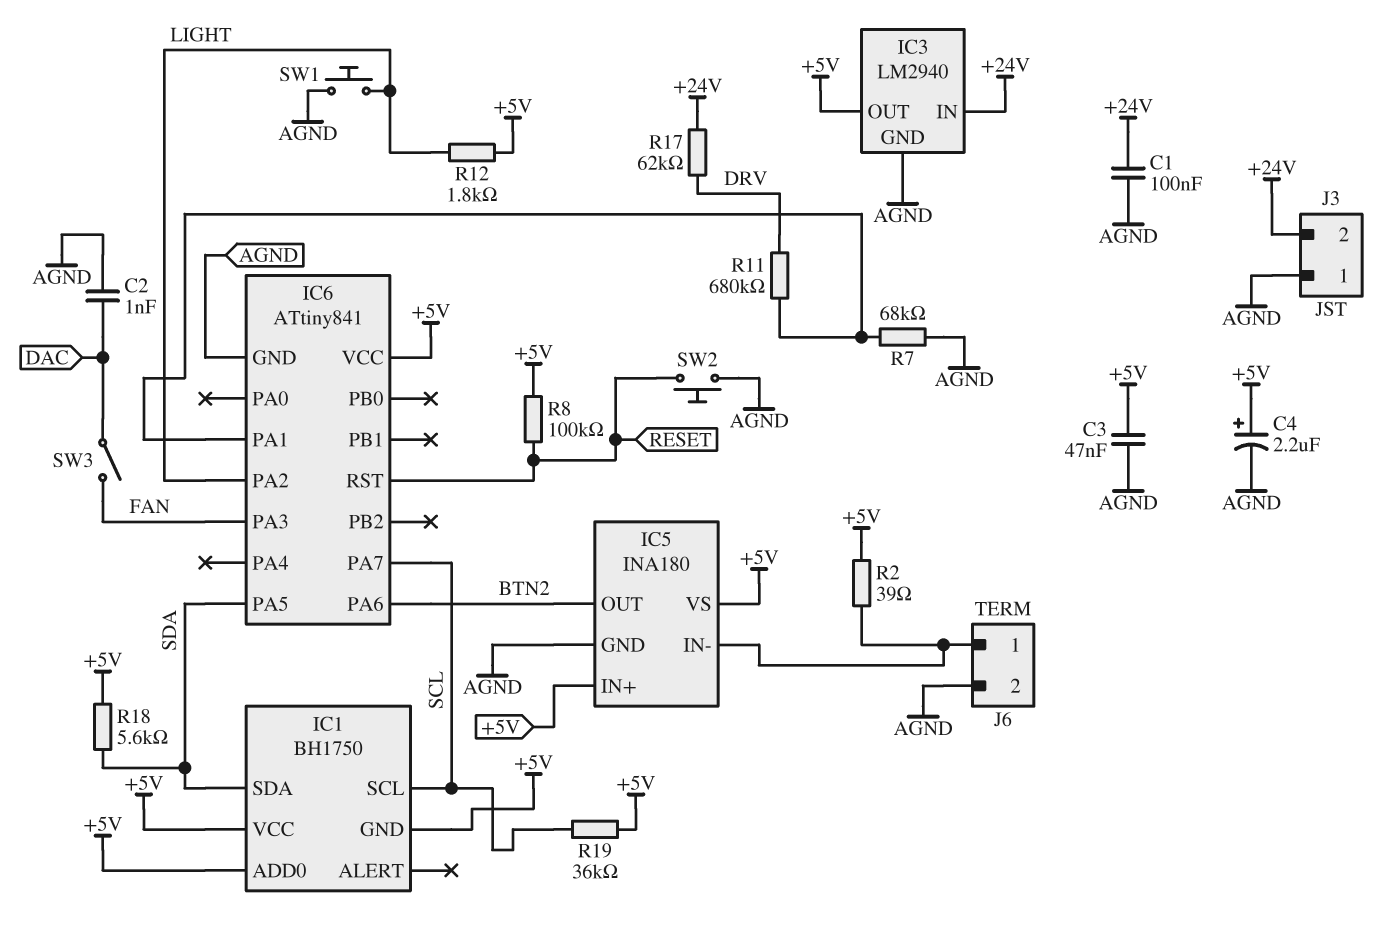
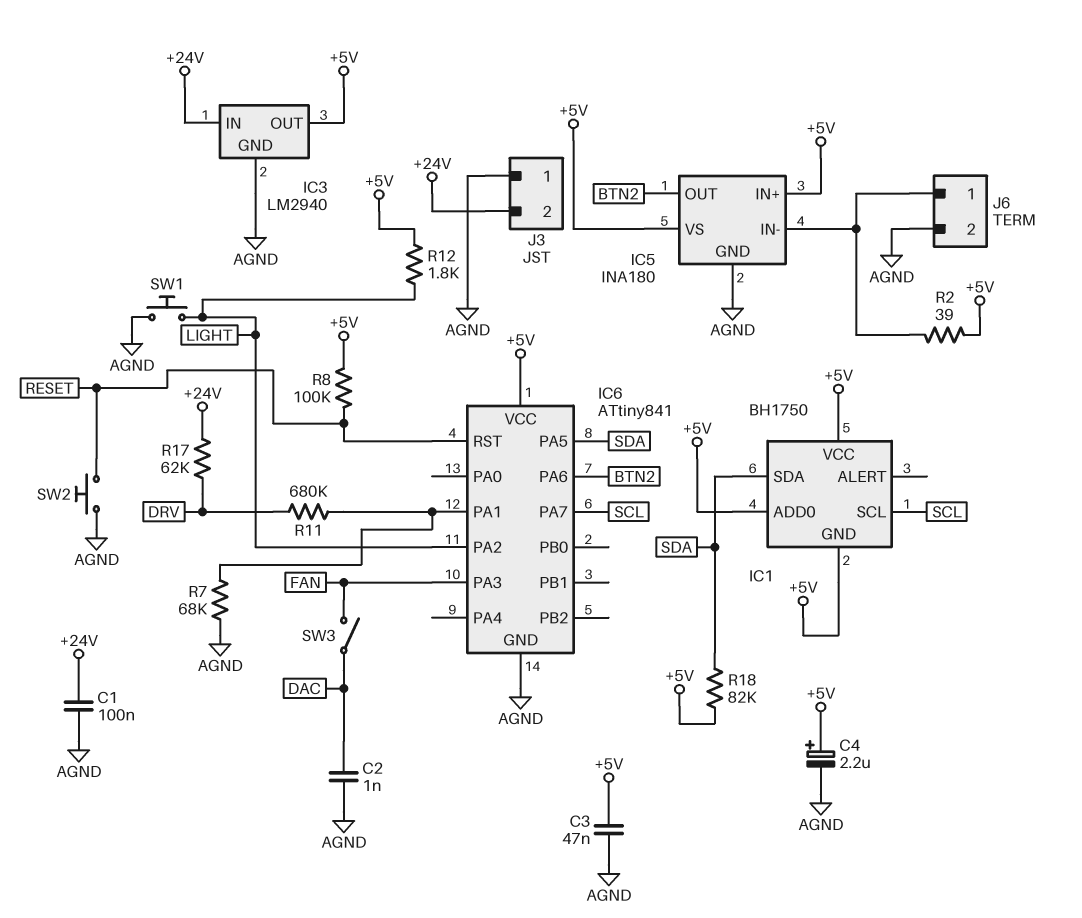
R18: 5.6k (+5V, SDA) -> 82k (+5V, SDA)
R19: 36k (+5V, SCL) -> none

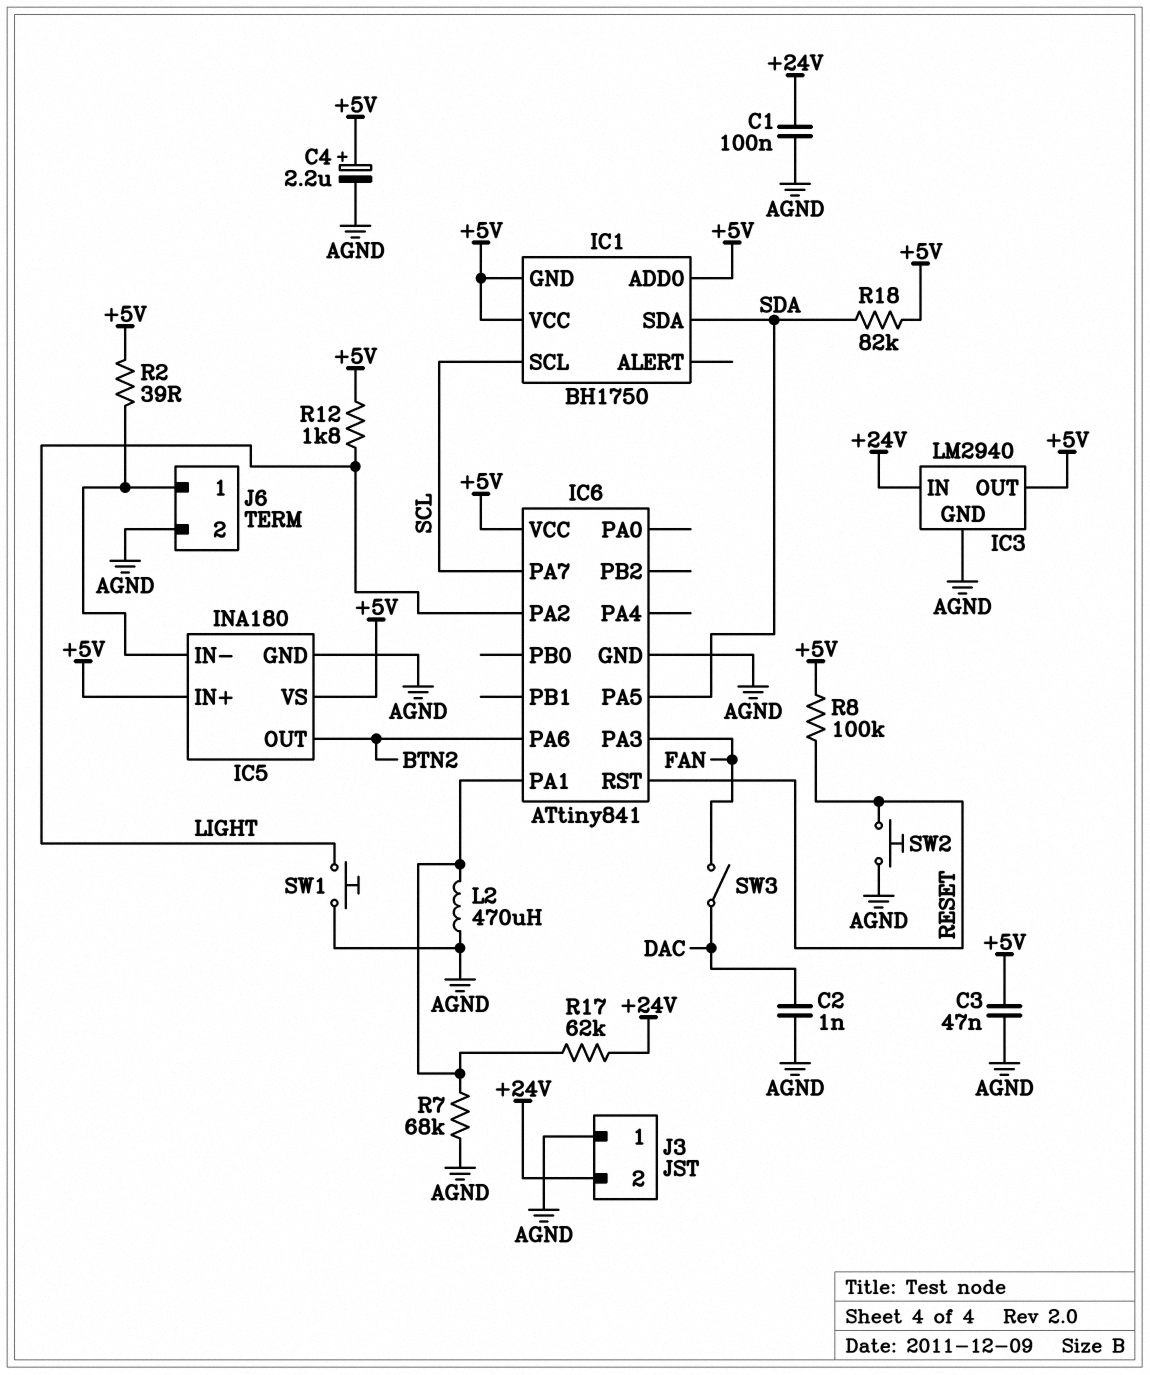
L2: none -> 470uH (AGND, IC6/PA1)
R11: 680k (DRV, IC6/PA1) -> none
R17: 62k (+24V, DRV) -> 62k (+24V, IC6/PA1)

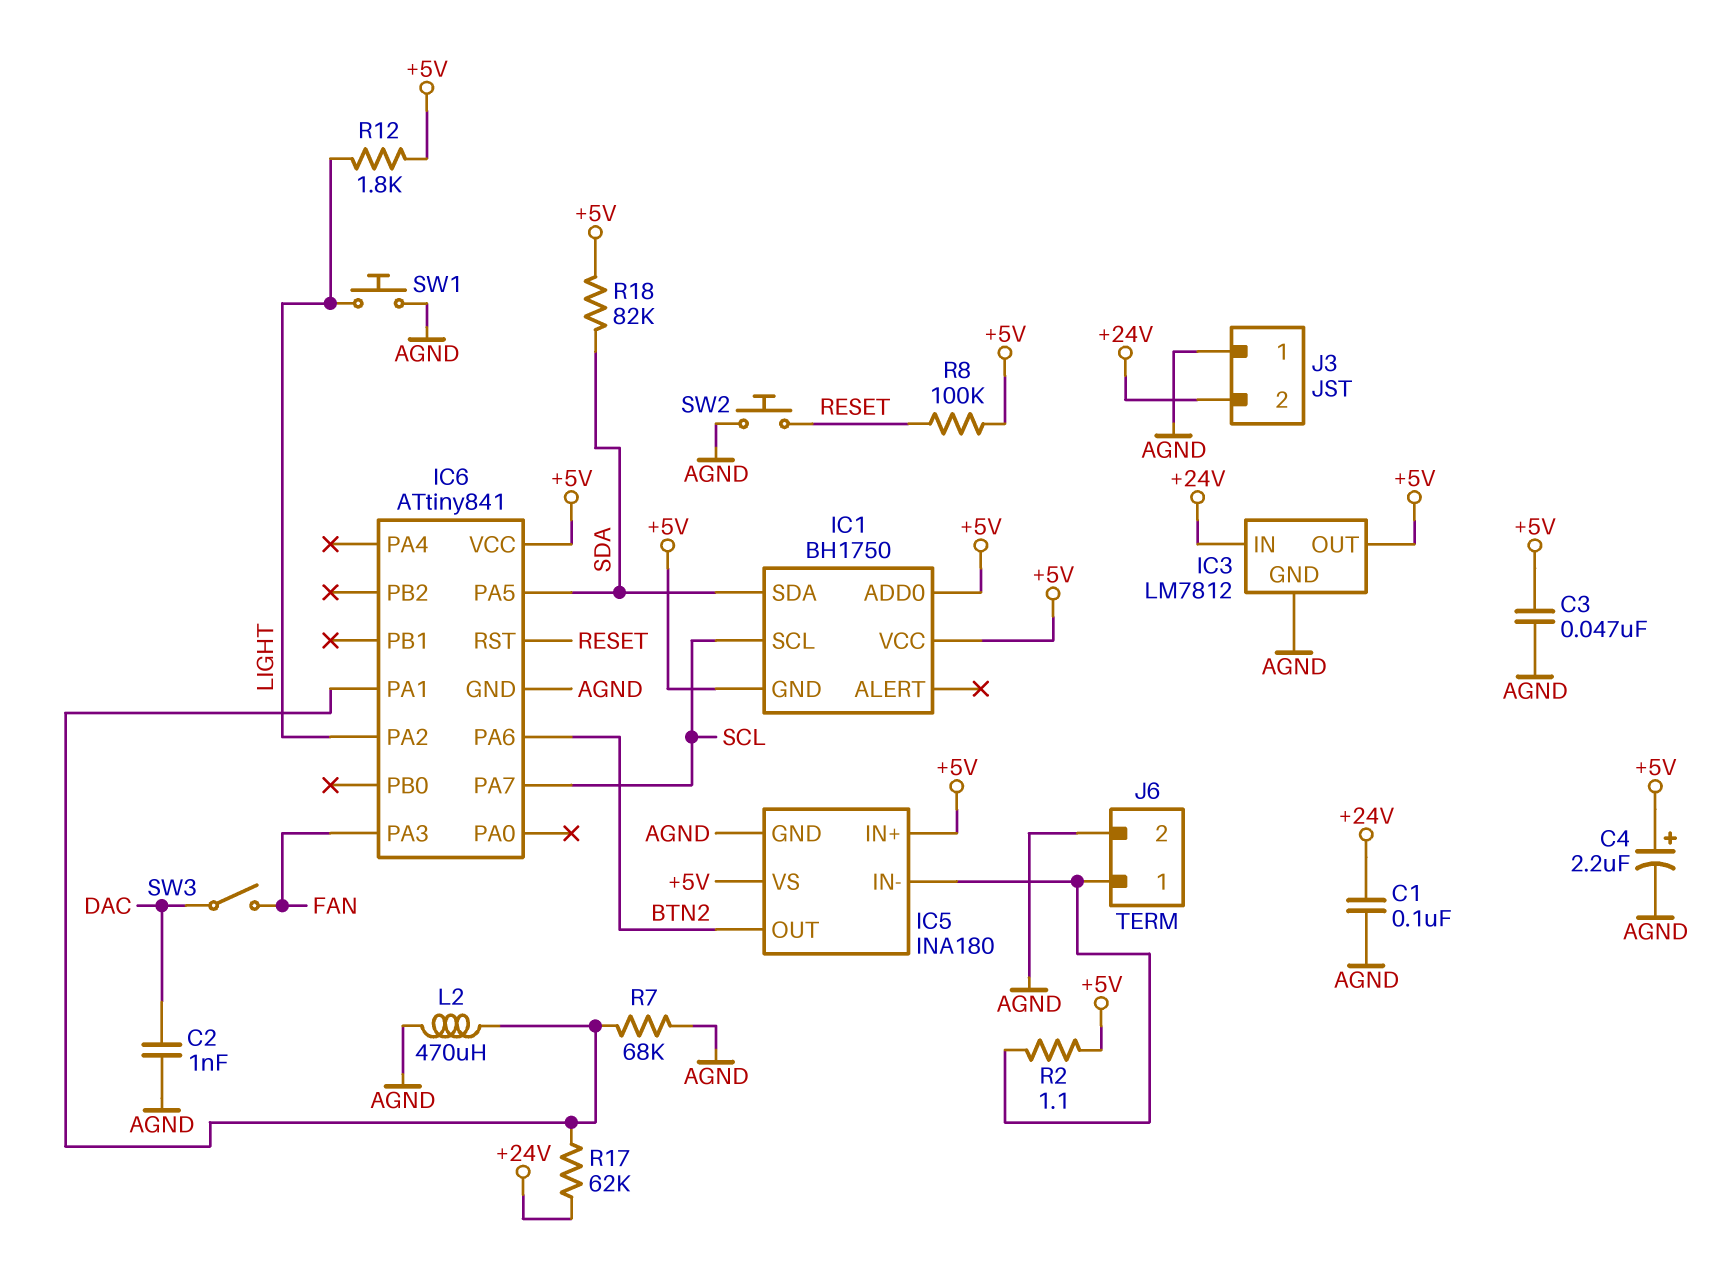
IC3: LM2940 -> LM7812
R2: 39 (+5V, IC5/IN-) -> 1.1 (+5V, IC5/IN-)

